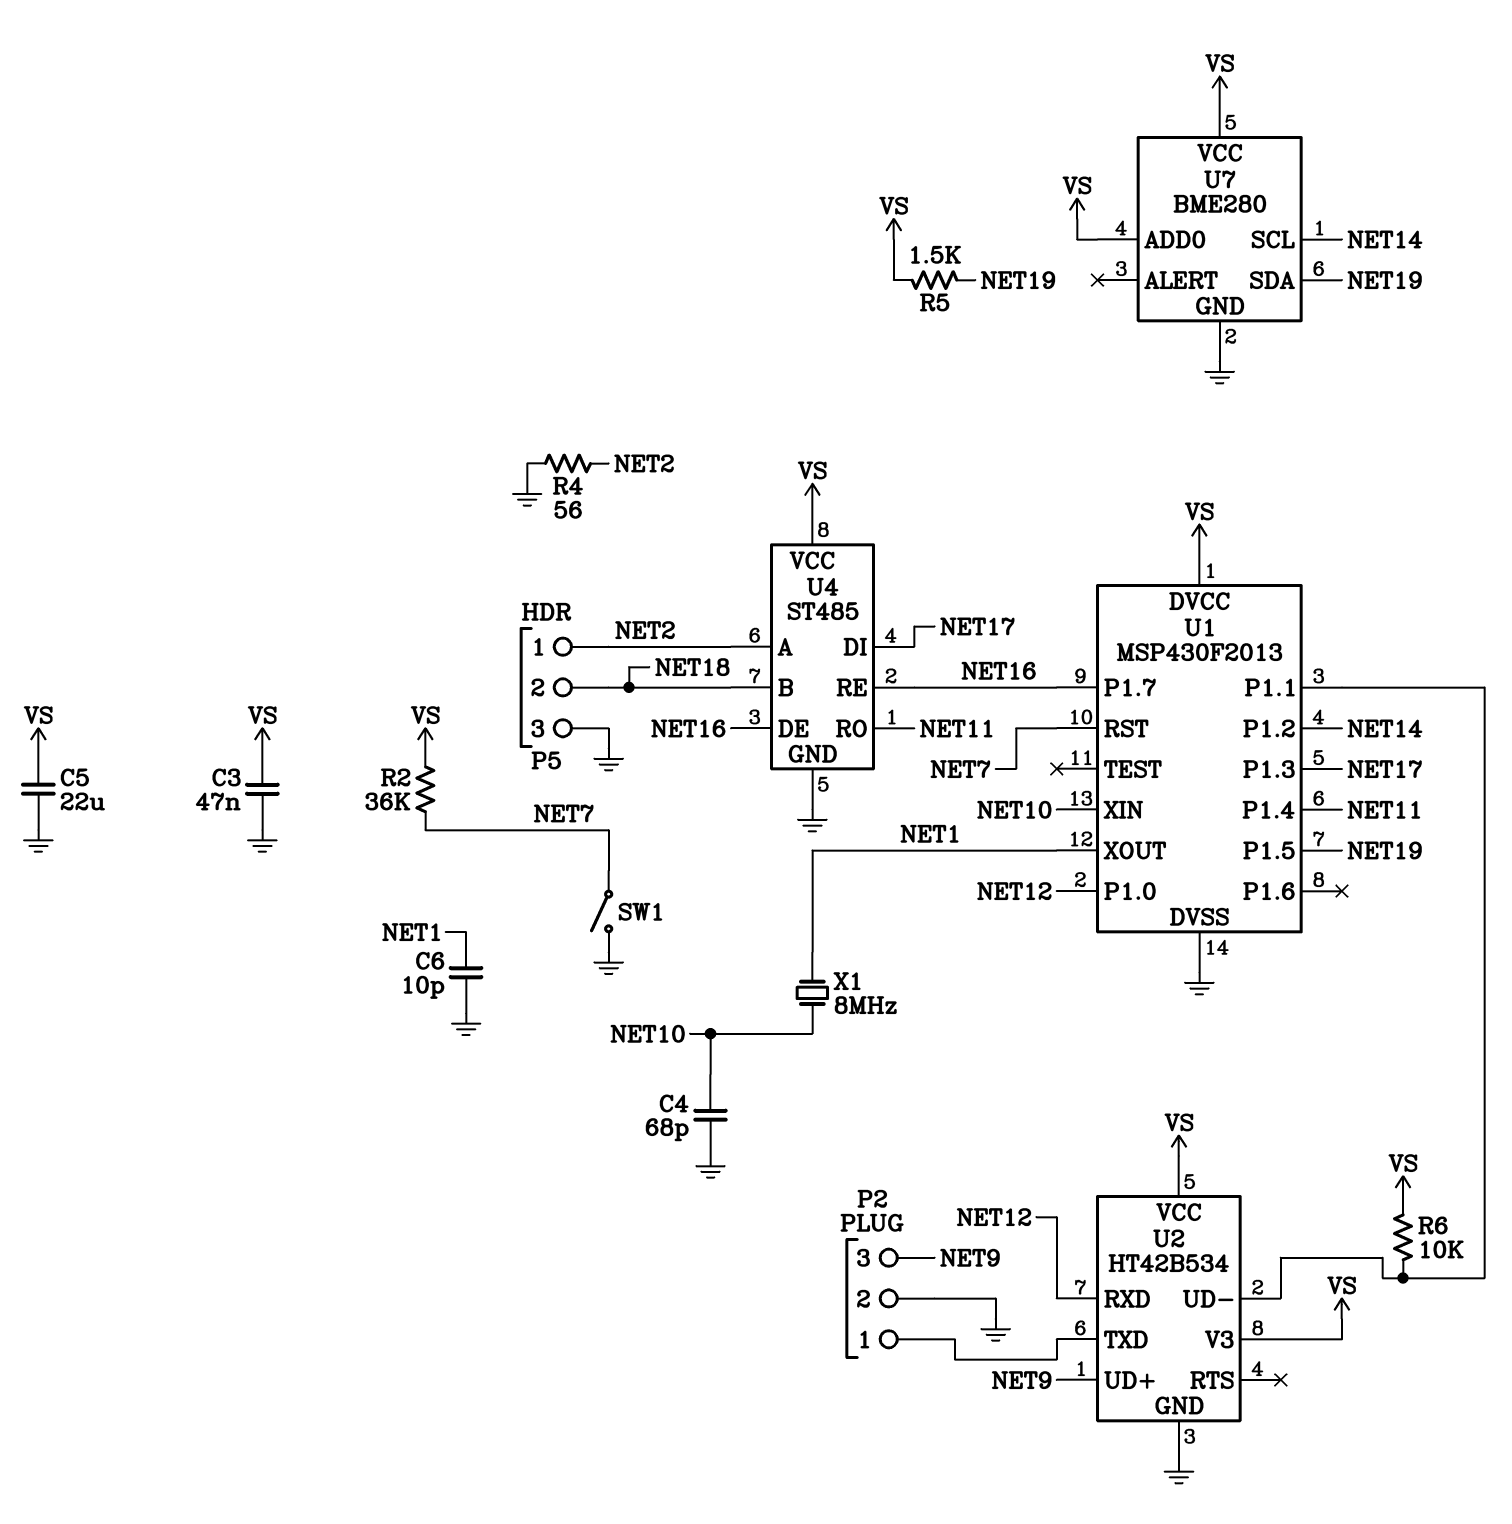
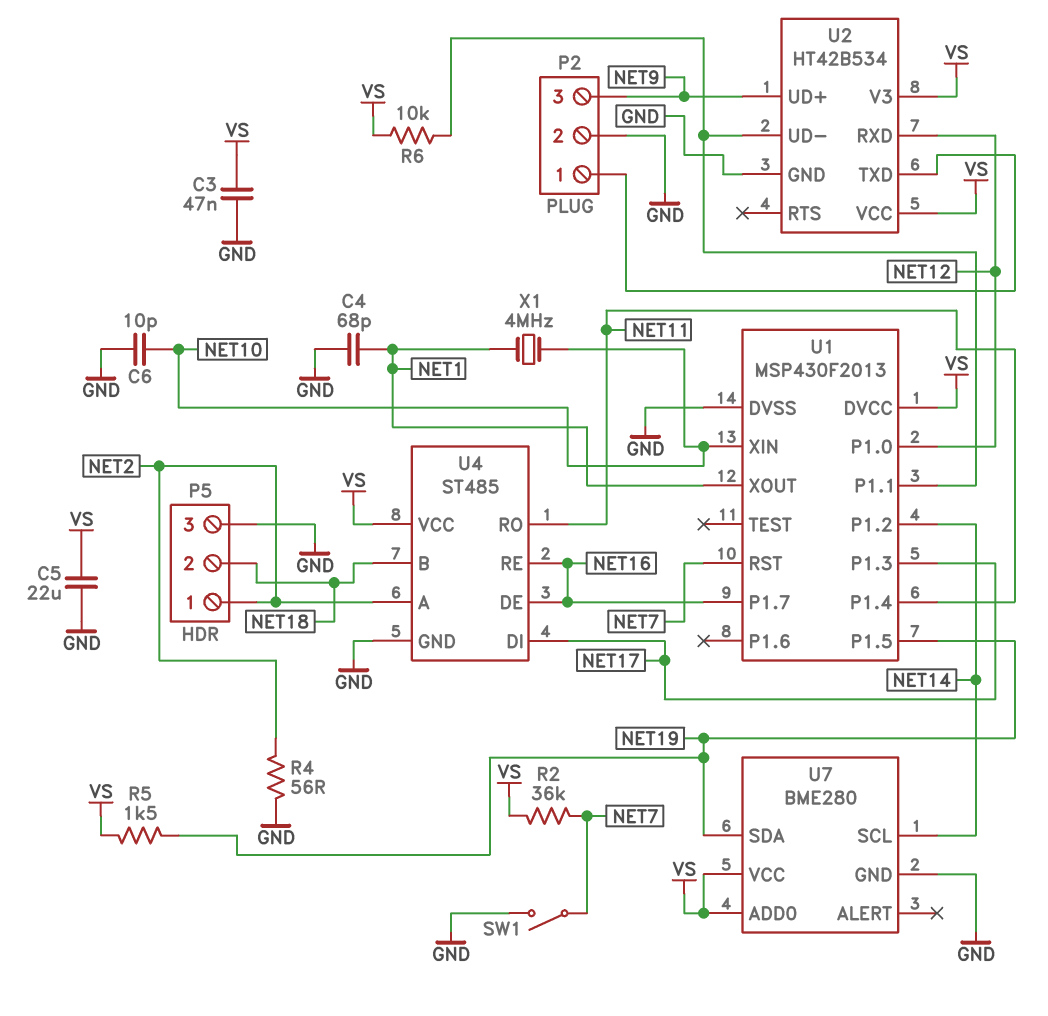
C4: 68pF (GND, NET10) -> 68pF (GND, NET1)
C6: 10pF (GND, NET1) -> 10pF (GND, NET10)
X1: 8MHz (NET1, NET10) -> 4MHz (NET1, NET10)

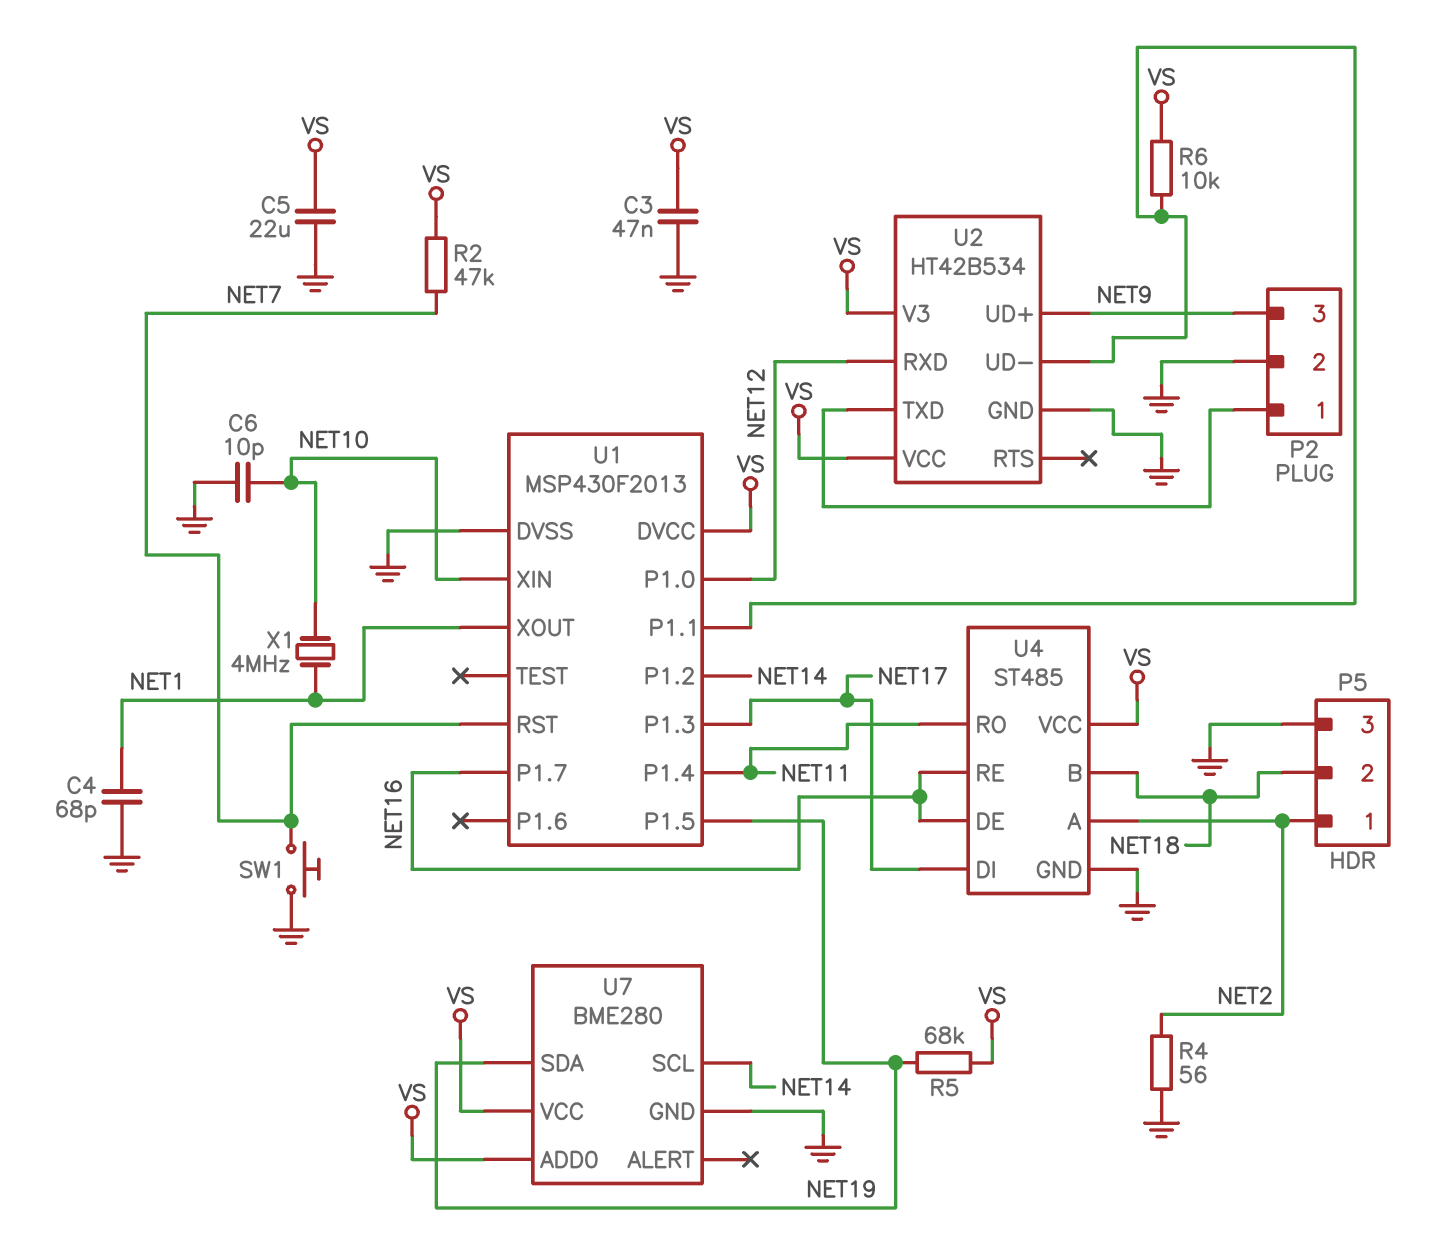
R2: 36k (NET7, VS) -> 47k (NET7, VS)
R5: 1.5k (NET19, VS) -> 68k (NET19, VS)
SW1: switch (GND, NET7) -> button (GND, NET7)

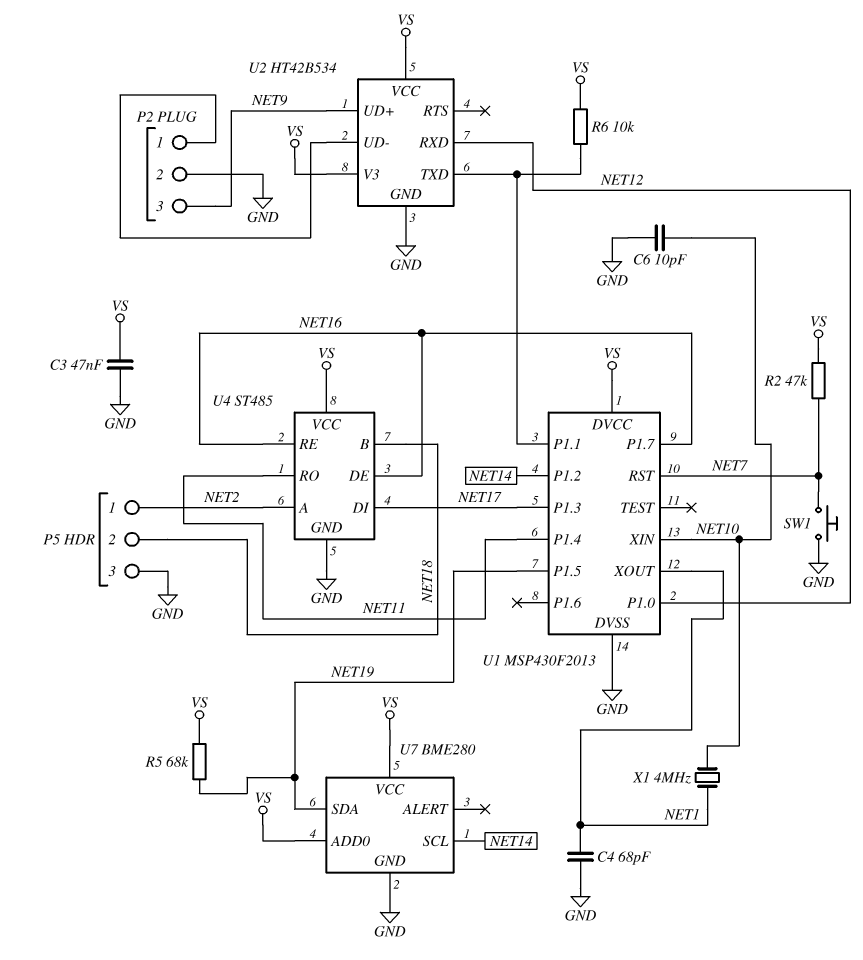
C5: 22uF (GND, VS) -> none
R4: 56 (GND, NET2) -> none
U2 pin TXD: P2/1 -> U1/P1.1
U2 pin UD-: U1/P1.1 -> P2/1

